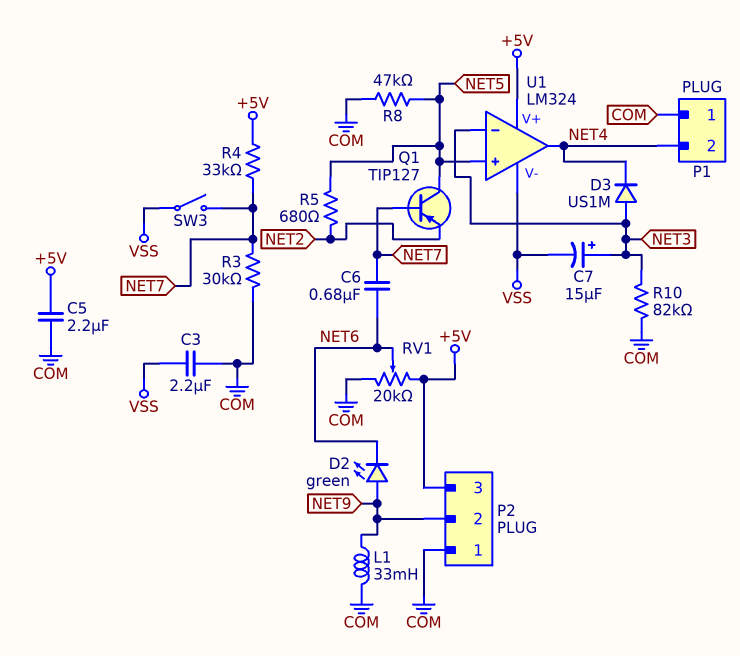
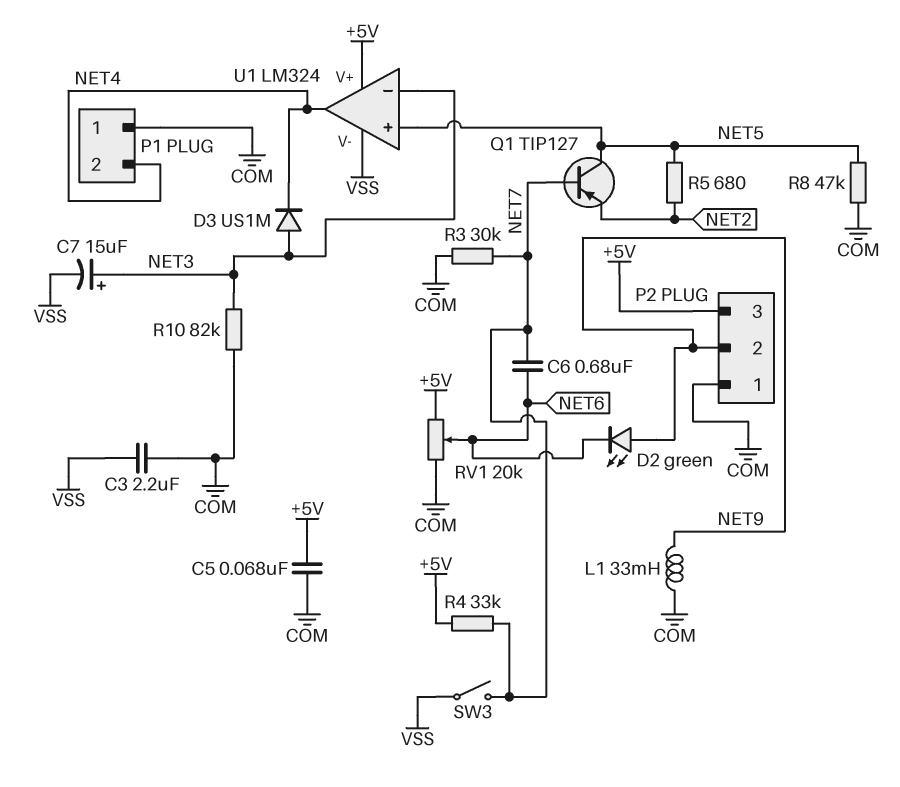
C5: 2.2uF (+5V, COM) -> 68nF (+5V, COM)

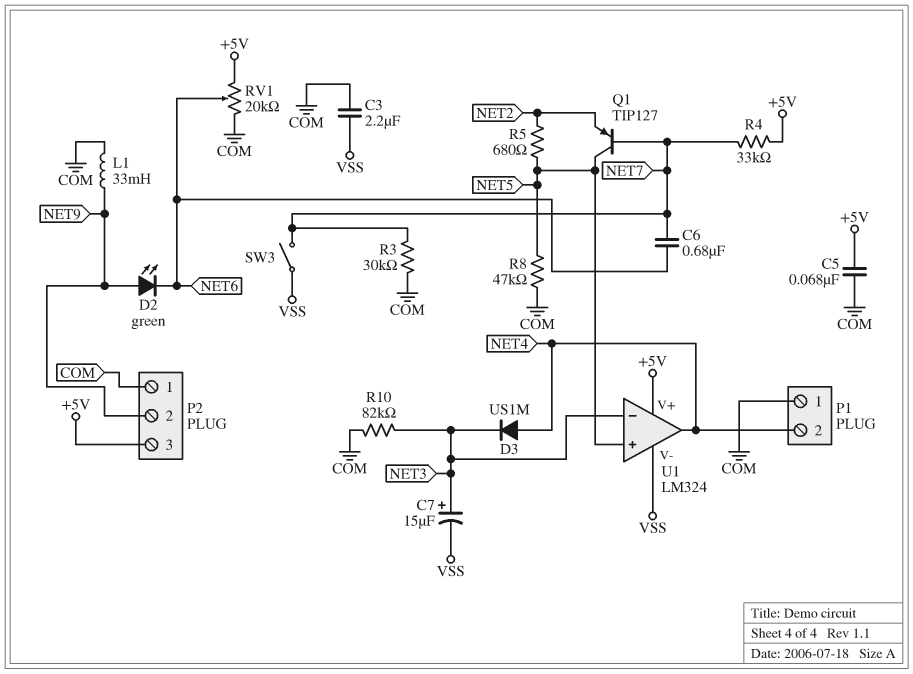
D3: diode US1M (A NET3, K NET4) -> diode US1M (A NET4, K NET3)

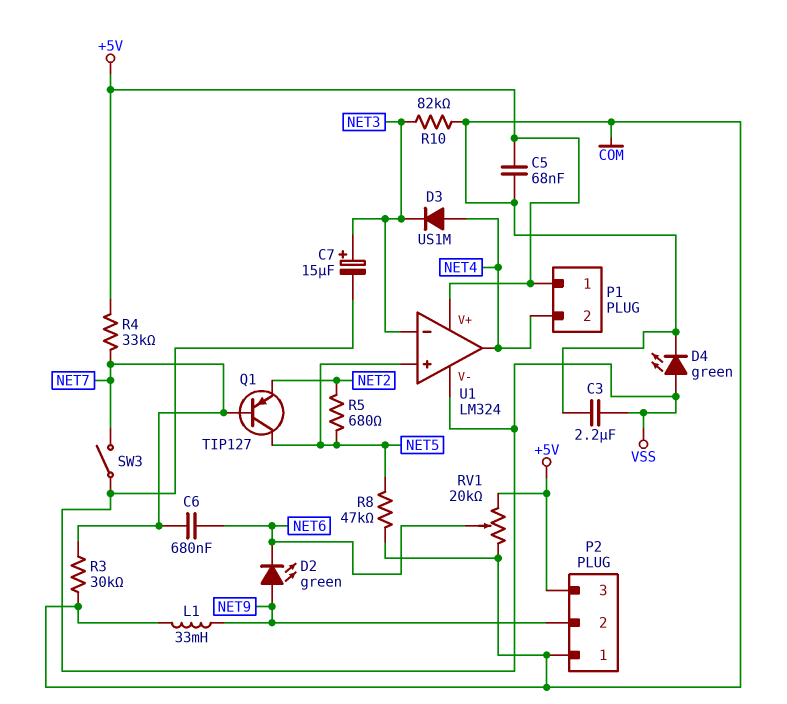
D4: none -> LED green (A VSS, K COM)
P1 pin 1: COM -> +5V

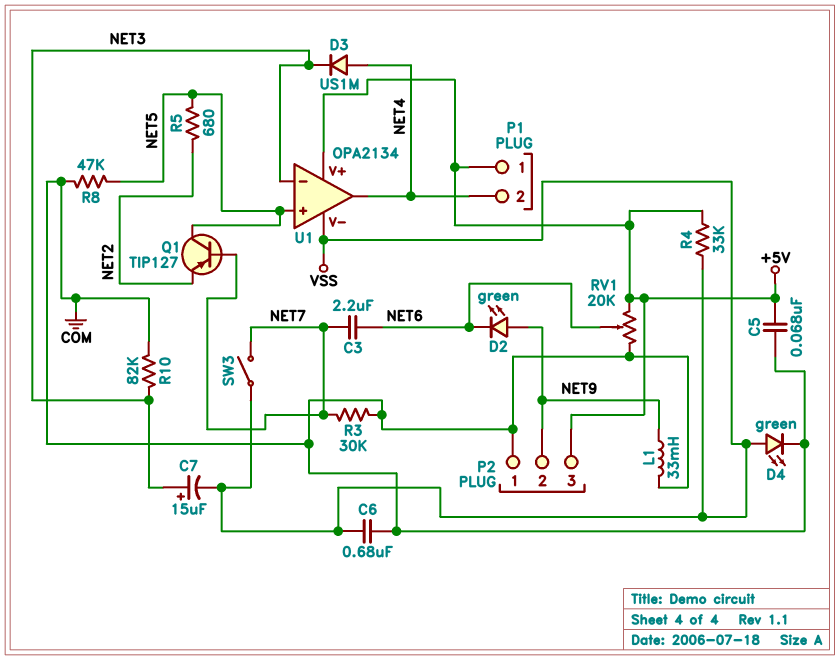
C3: 2.2uF (COM, VSS) -> 2.2uF (NET6, NET7)
C6: 680nF (NET6, NET7) -> 680nF (COM, VSS)
R4: 33k (+5V, NET7) -> 33k (+5V, VSS)
U1: LM324 -> OPA2134

